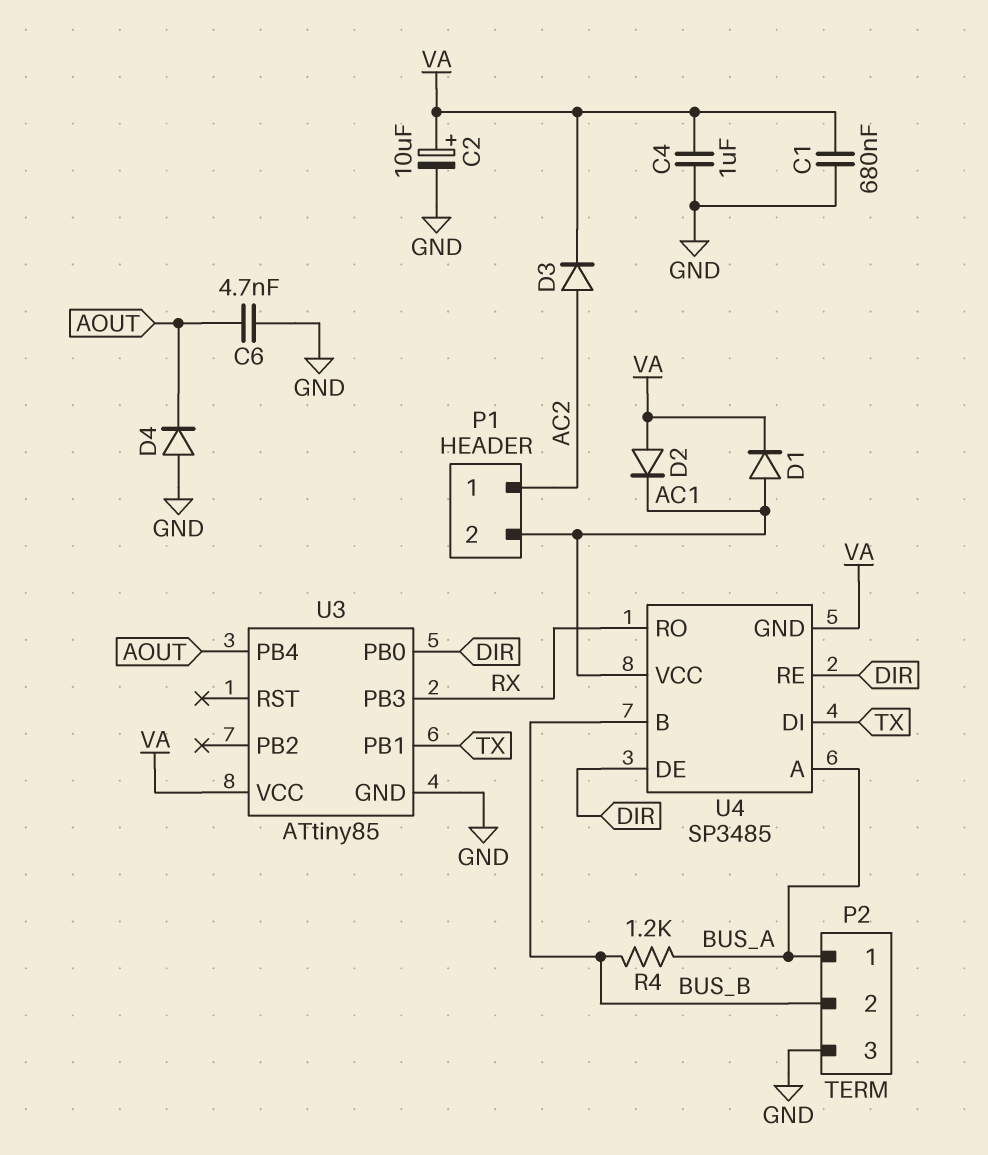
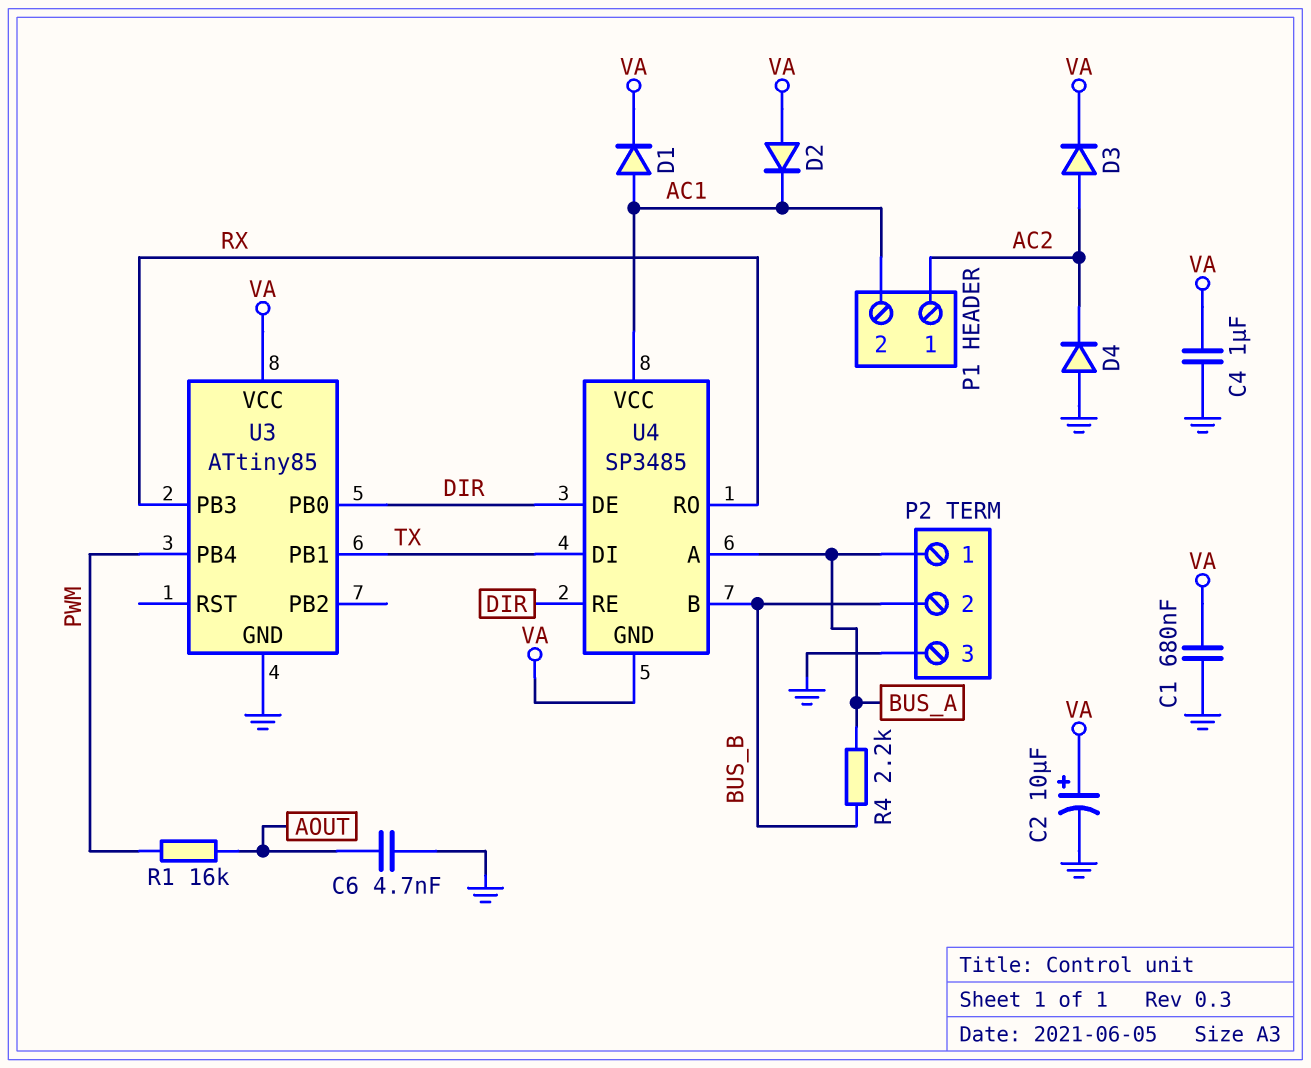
D4: diode (A GND, K AOUT) -> diode (A GND, K AC2)
R1: none -> 16k (AOUT, PWM)
R4: 1.2k (BUS_A, BUS_B) -> 2.2k (BUS_A, BUS_B)
U3 pin PB4: AOUT -> PWM

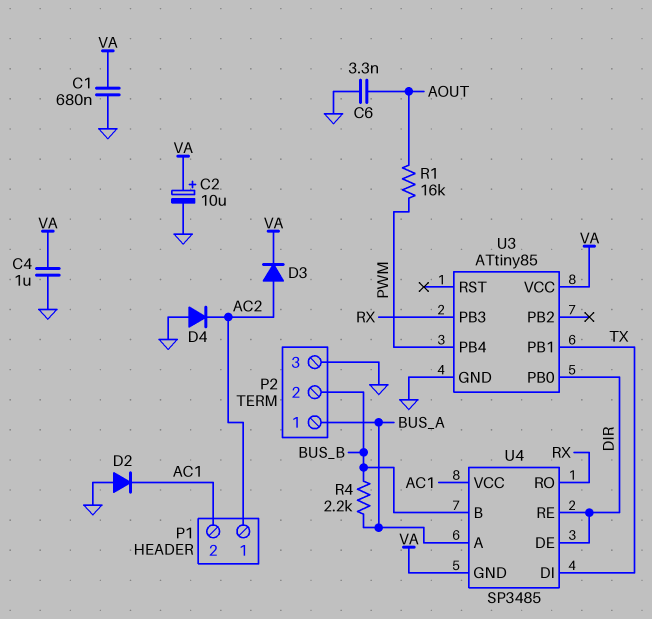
C6: 4.7nF (AOUT, GND) -> 3.3nF (AOUT, GND)
D1: diode (A AC1, K VA) -> none
D2: diode (A VA, K AC1) -> diode (A GND, K AC1)

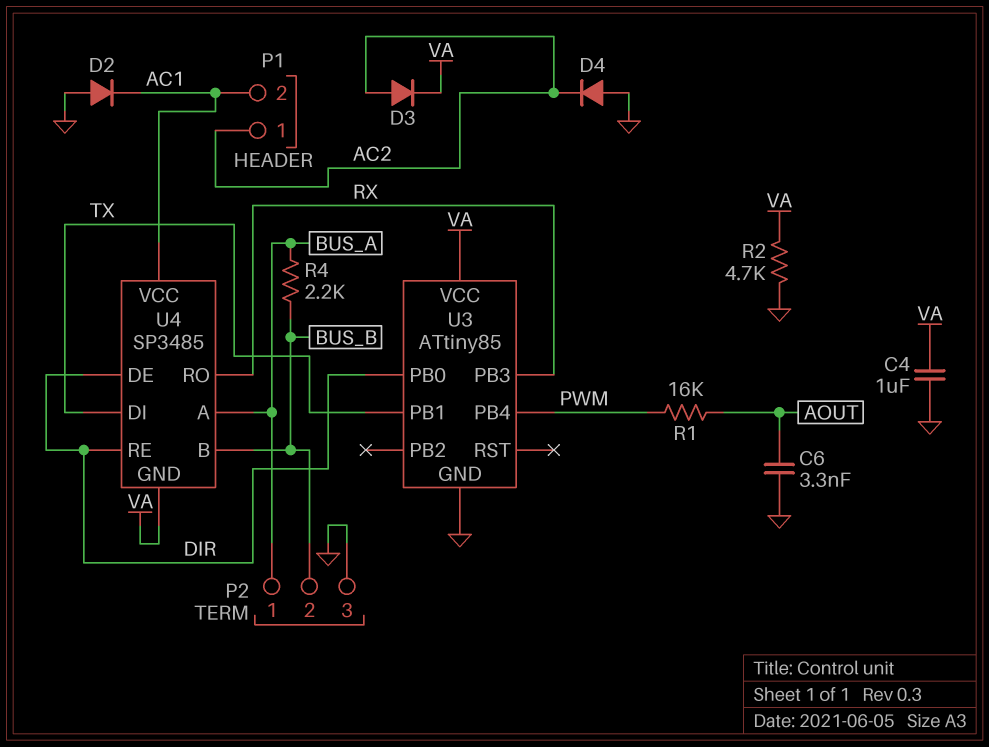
C1: 680nF (GND, VA) -> none
C2: 10uF (plus VA, minus GND) -> none
R2: none -> 4.7k (GND, VA)

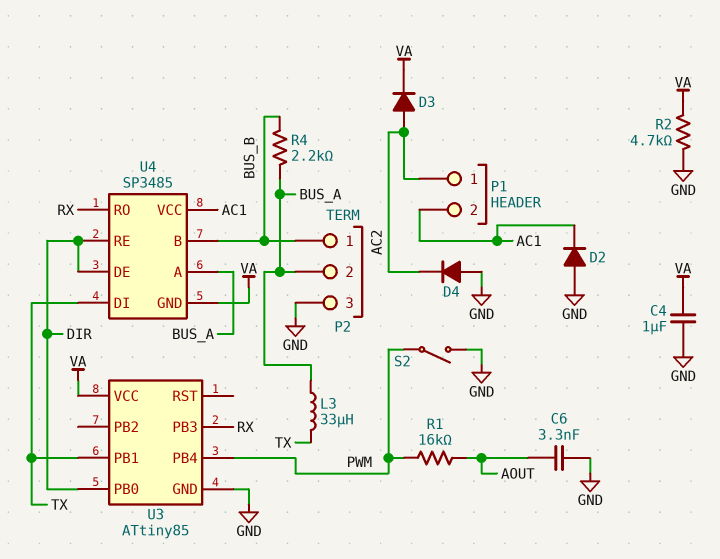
L3: none -> 33uH (BUS_A, TX)
P2 pin 1: BUS_A -> BUS_B
P2 pin 2: BUS_B -> BUS_A
S2: none -> switch (GND, PWM)

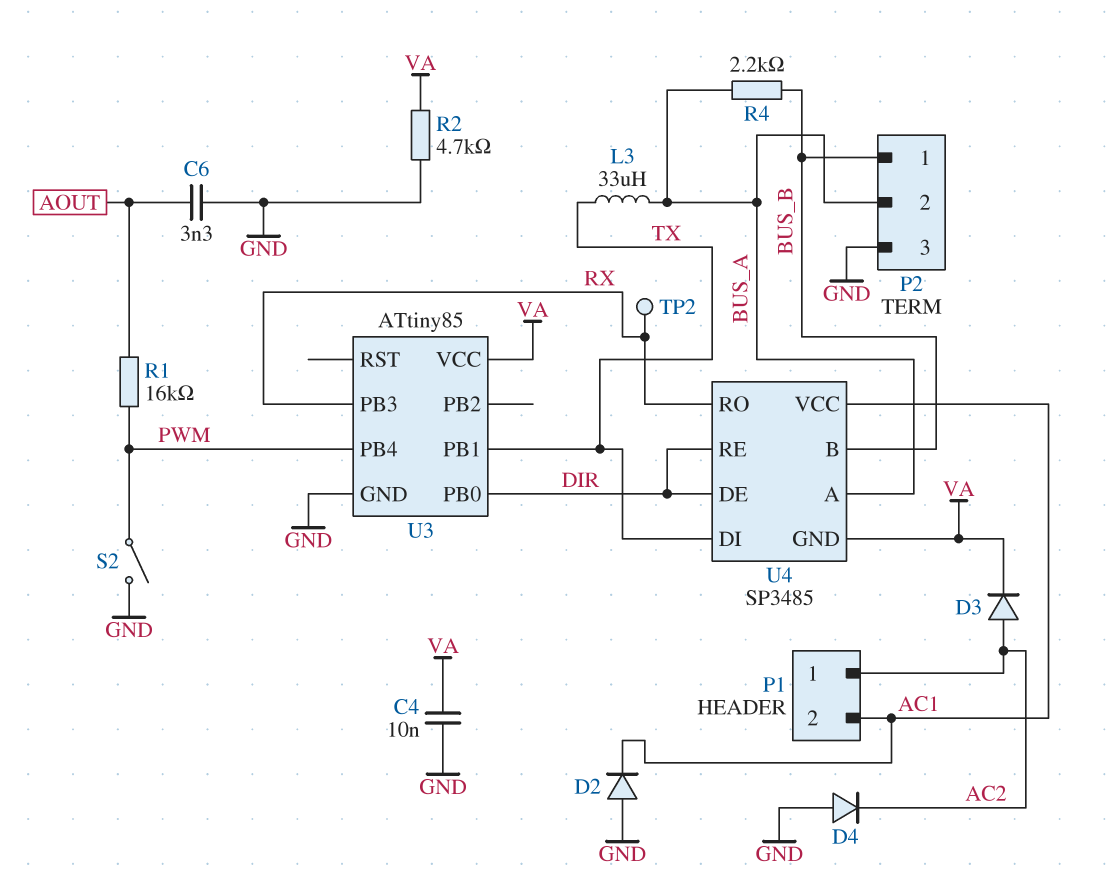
C4: 1uF (GND, VA) -> 10nF (GND, VA)
TP2: none -> test point (RX)

